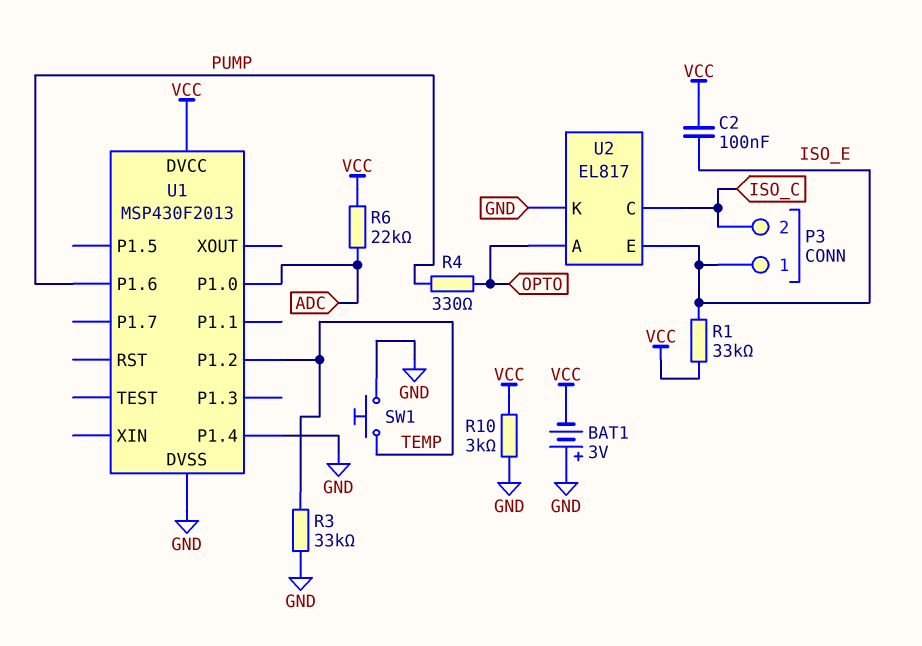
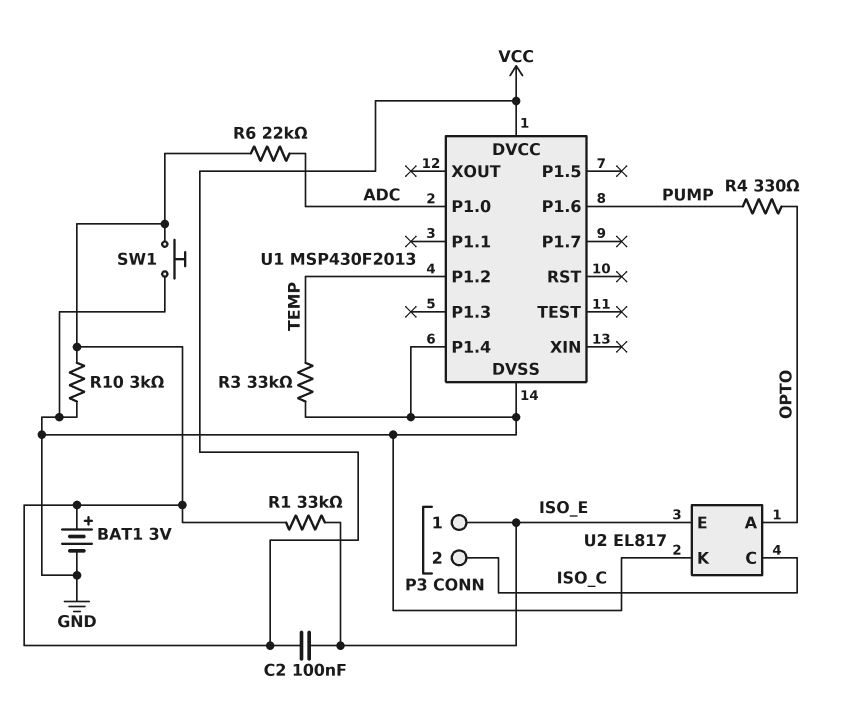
BAT1: 3V (plus GND, minus VCC) -> 3V (plus VCC, minus GND)
SW1: button (GND, TEMP) -> button (GND, VCC)

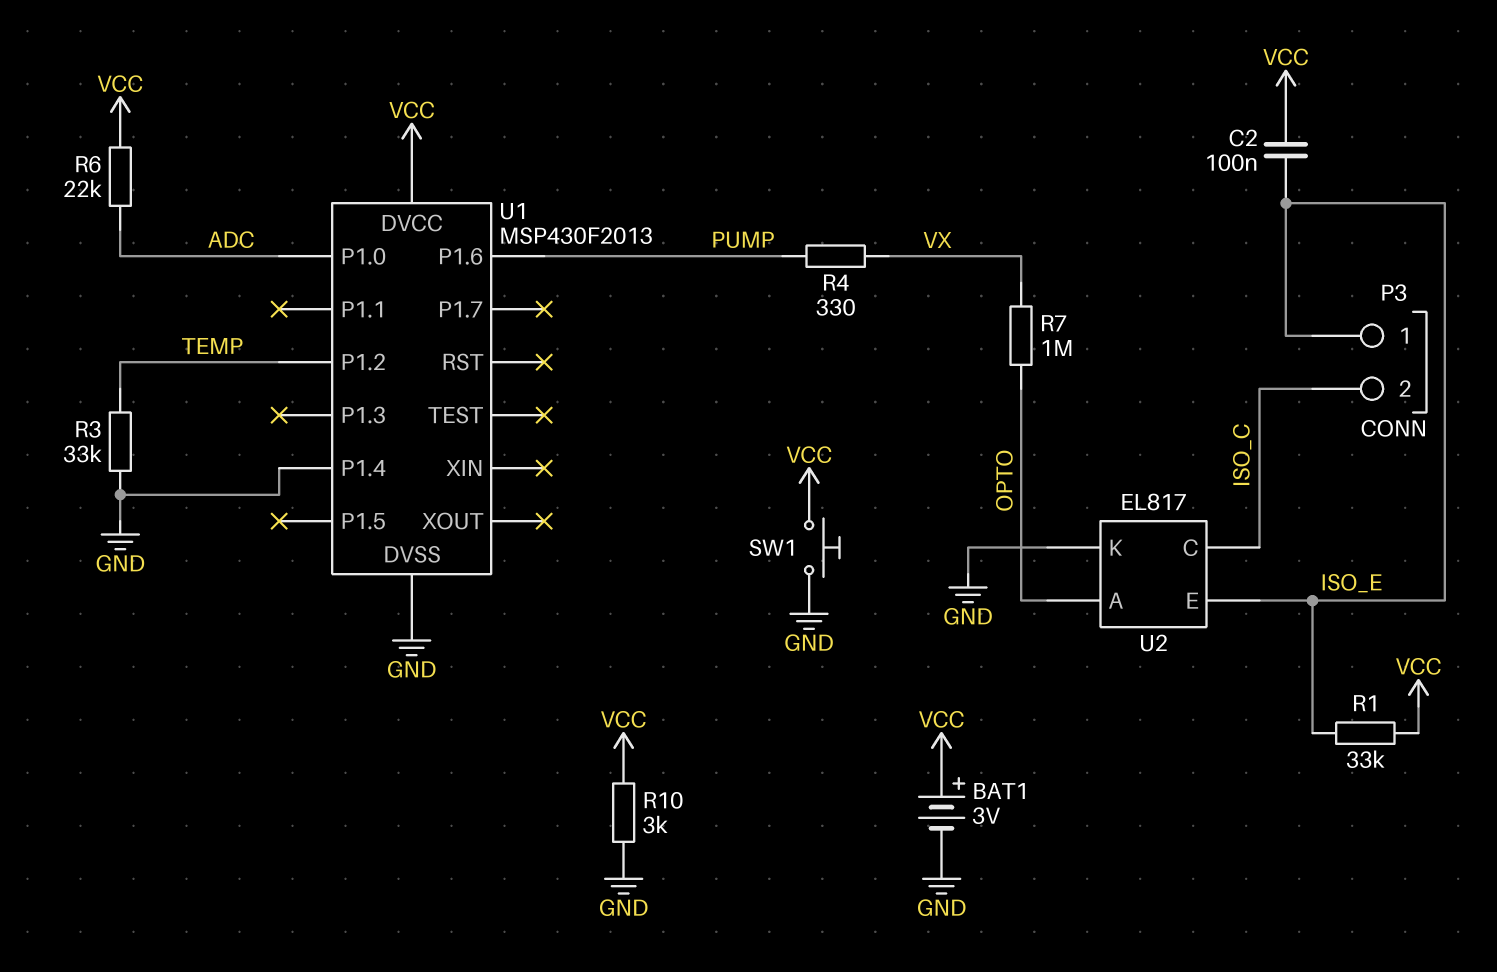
R4: 330 (OPTO, PUMP) -> 330 (PUMP, VX)
R7: none -> 1M (OPTO, VX)

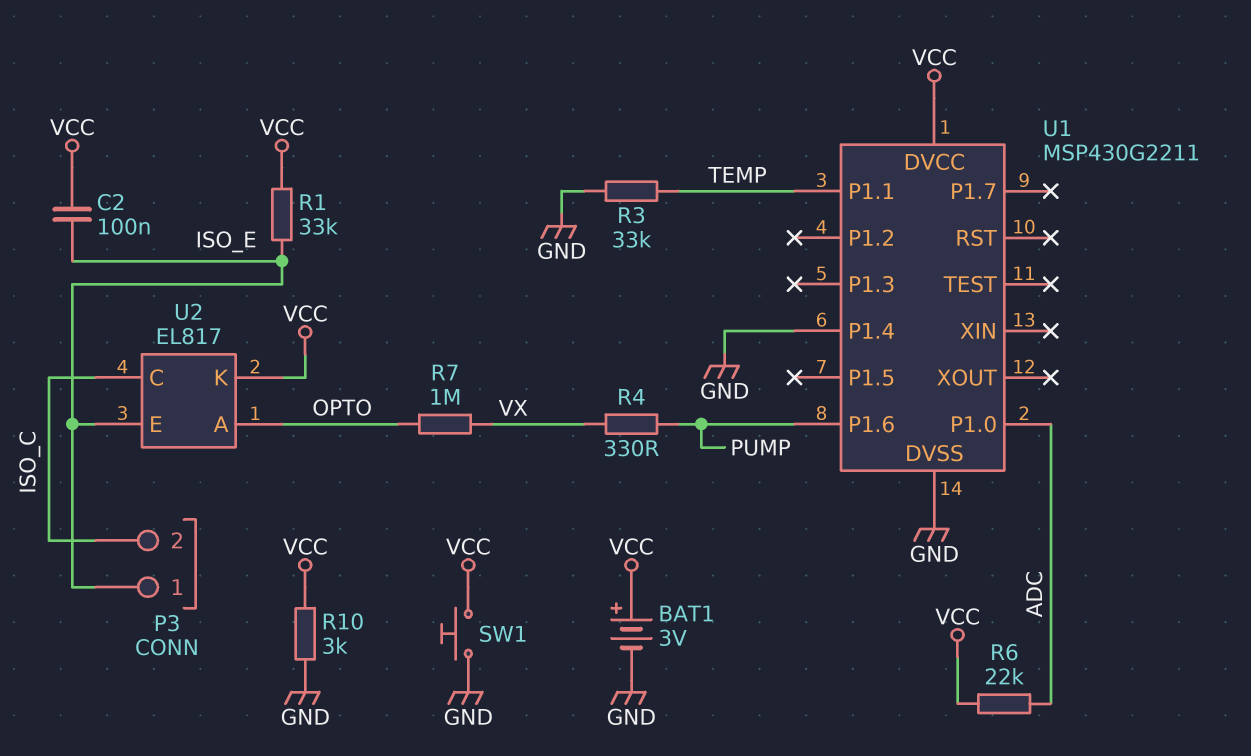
U1: MSP430F2013 -> MSP430G2211
U1 pin P1.1: none -> TEMP
U1 pin P1.2: TEMP -> none
U2 pin K: GND -> VCC

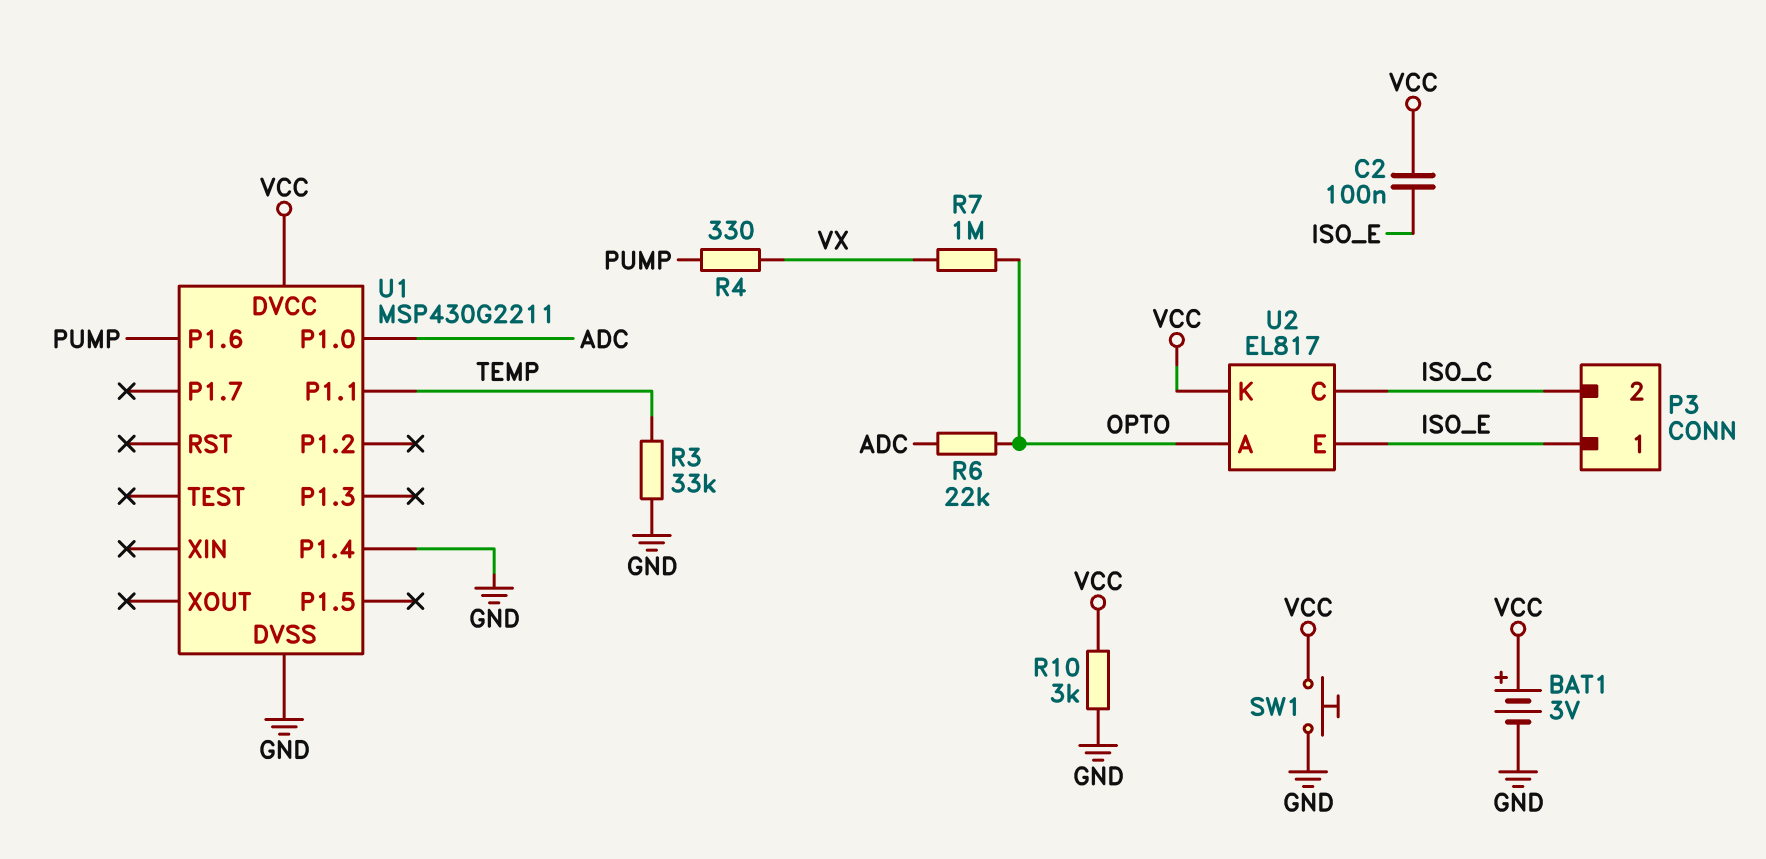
R1: 33k (ISO_E, VCC) -> none
R6: 22k (ADC, VCC) -> 22k (ADC, OPTO)

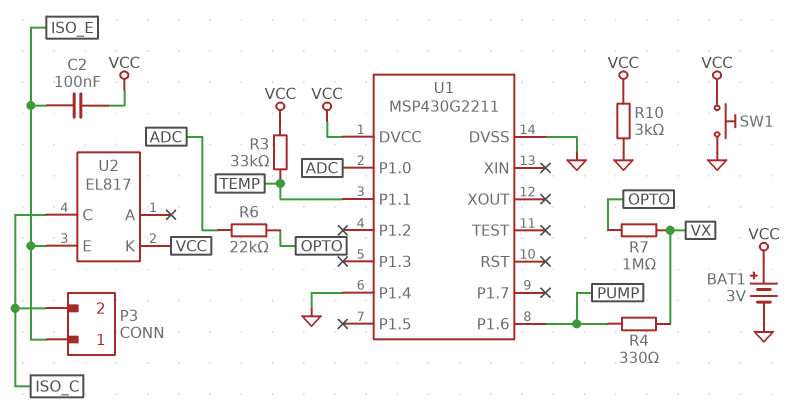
R3: 33k (GND, TEMP) -> 33k (TEMP, VCC)
U2 pin A: OPTO -> none

